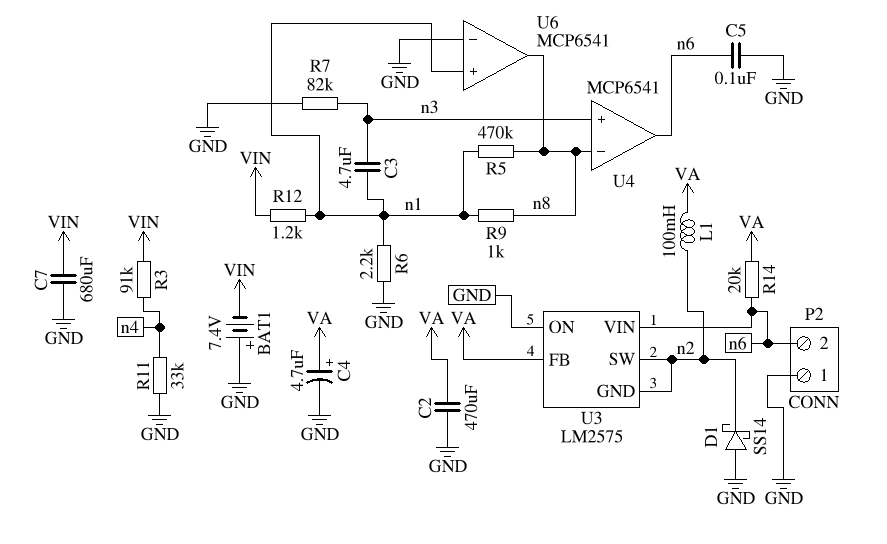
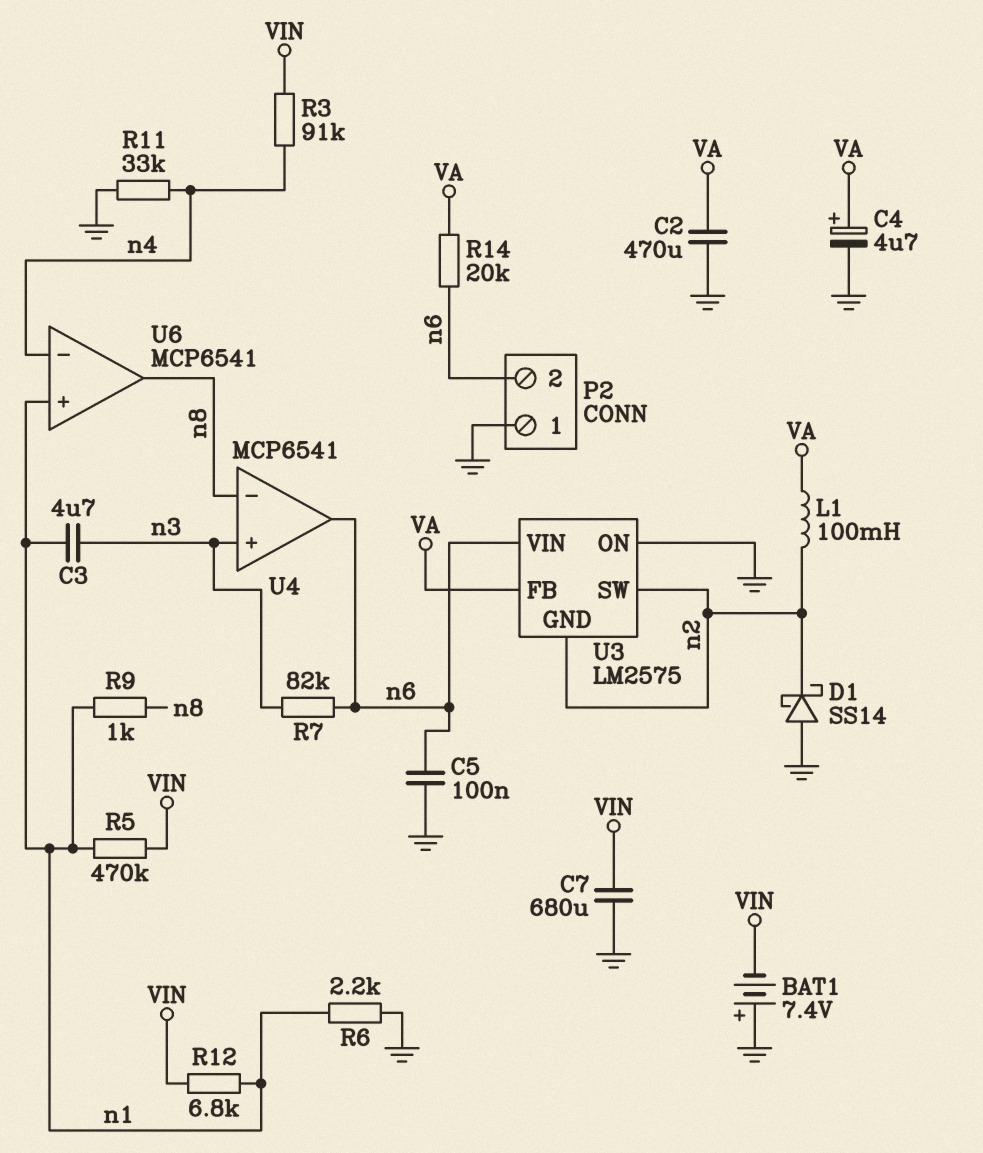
R5: 470k (n1, n8) -> 470k (VIN, n1)
R7: 82k (GND, n3) -> 82k (n3, n6)
R12: 1.2k (VIN, n1) -> 6.8k (VIN, n1)
U6 pin in-: GND -> n4

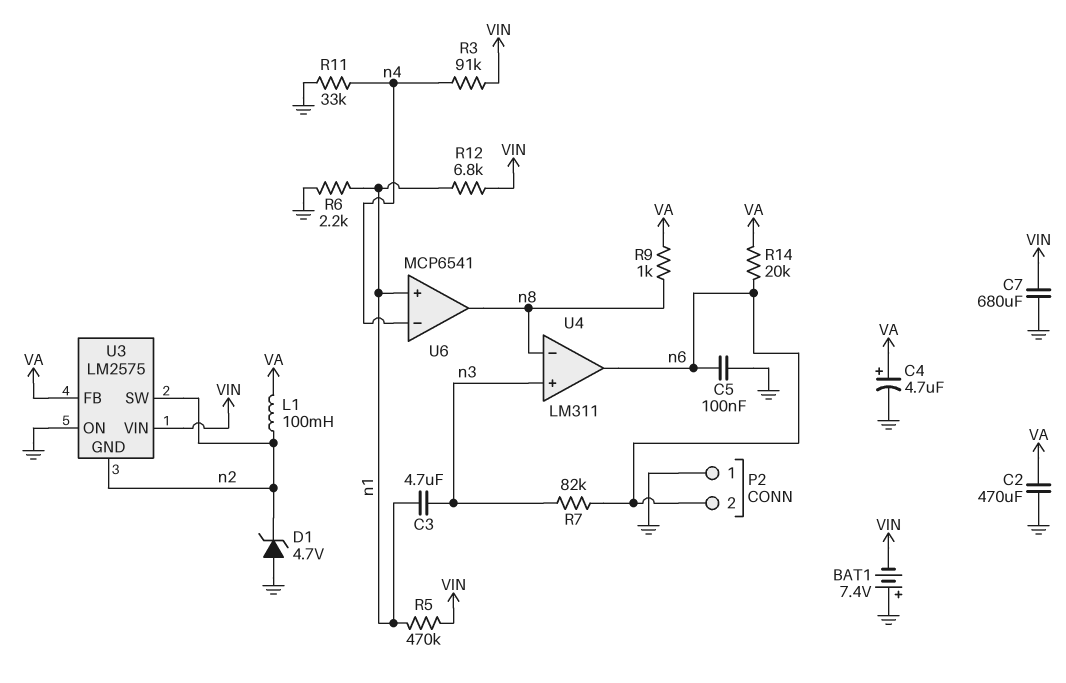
D1: schottky SS14 (A GND, K n2) -> zener 4.7V (A GND, K n2)
R9: 1k (n1, n8) -> 1k (VA, n8)
U3 pin VIN: n6 -> VIN
U4: MCP6541 -> LM311

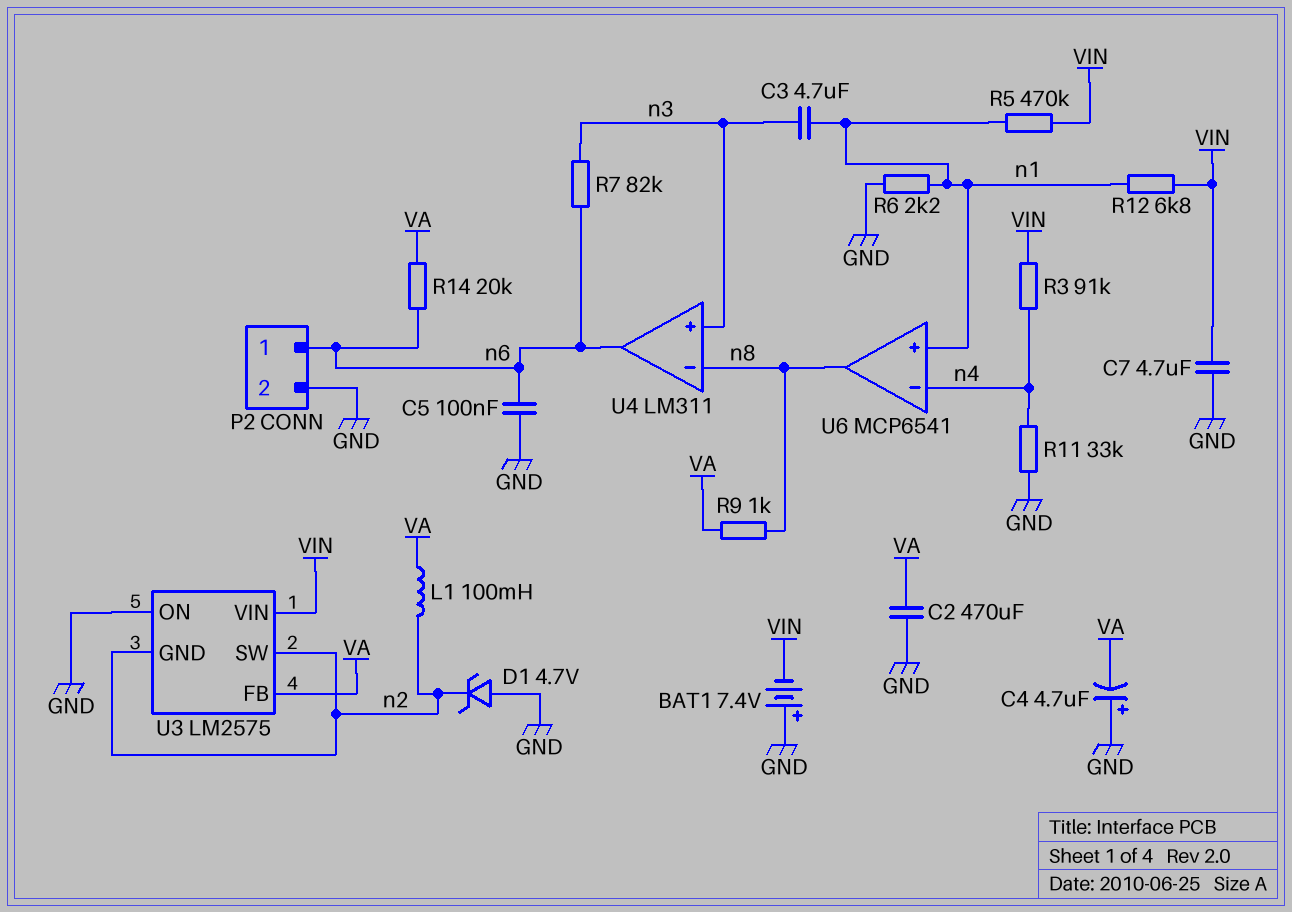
C4: 4.7uF (plus VA, minus GND) -> 4.7uF (plus GND, minus VA)
C7: 680uF (GND, VIN) -> 4.7uF (GND, VIN)
P2 pin 1: GND -> n6
P2 pin 2: n6 -> GND

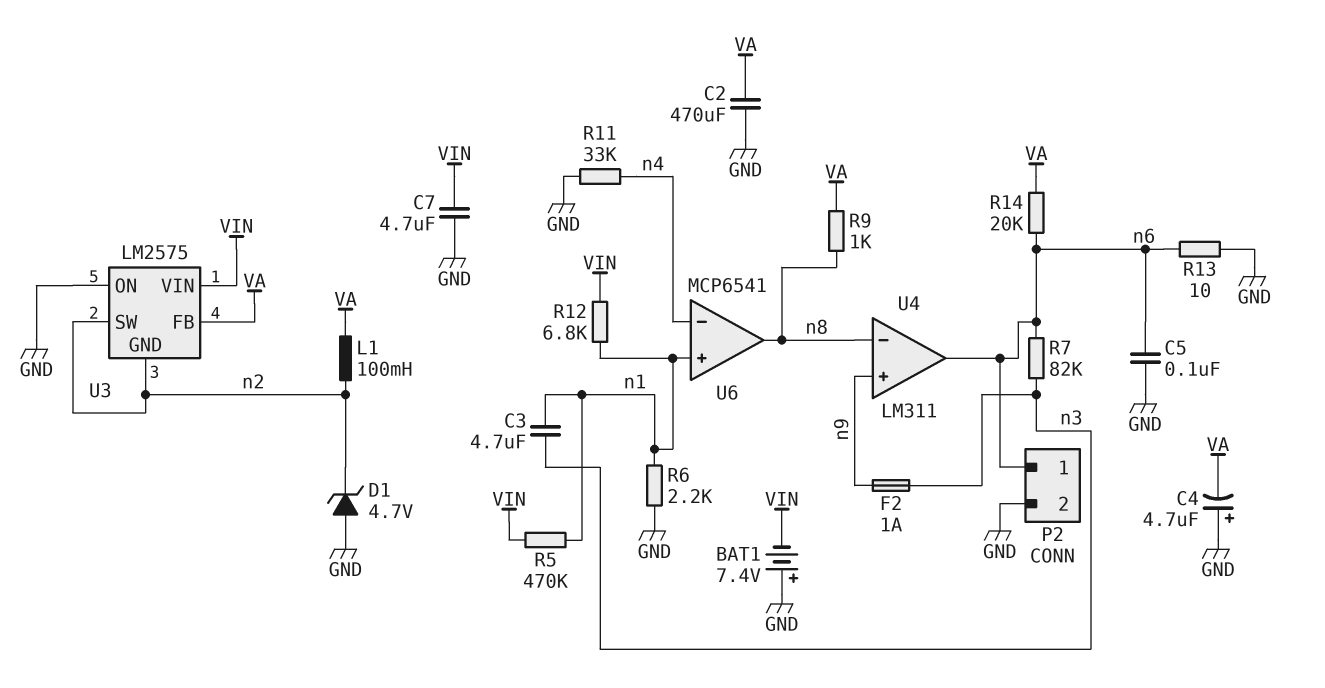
F2: none -> 1A (n3, n9)
R3: 91k (VIN, n4) -> none
R13: none -> 10 (GND, n6)
U4 pin in+: n3 -> n9

